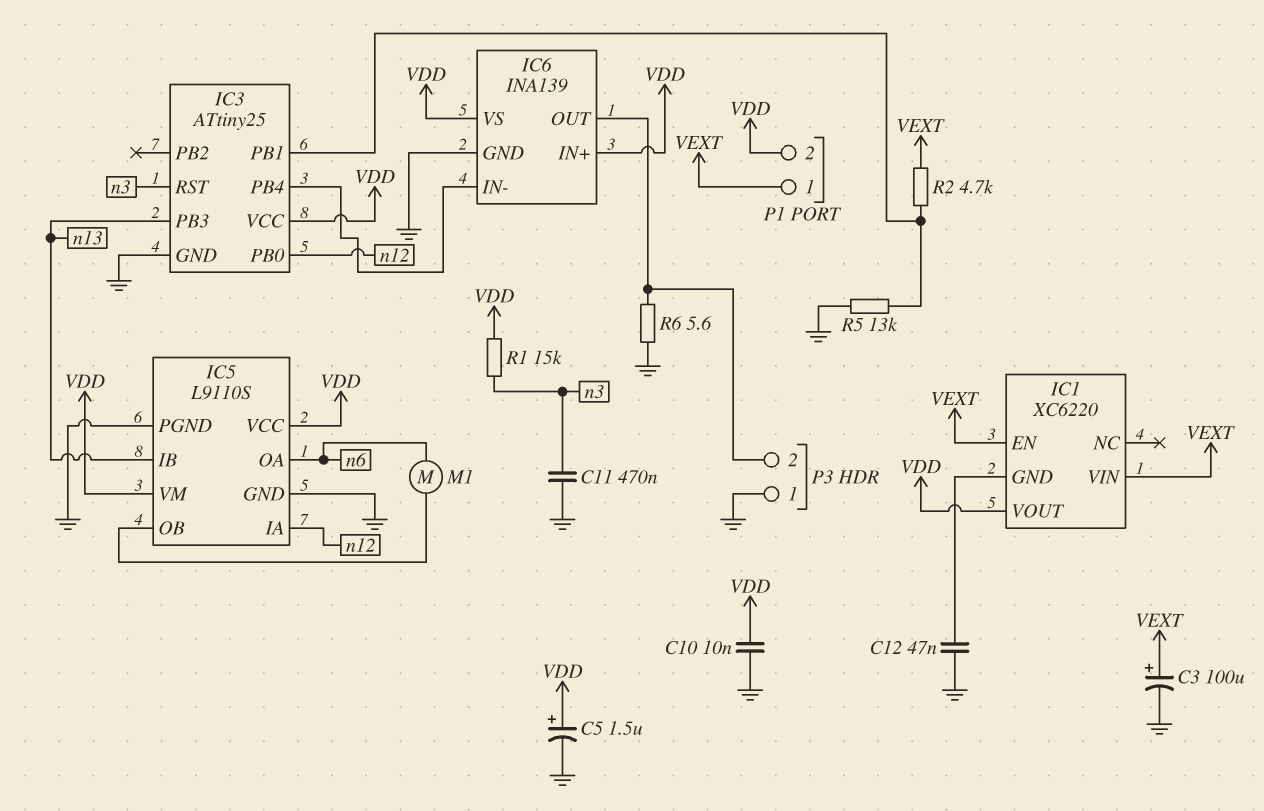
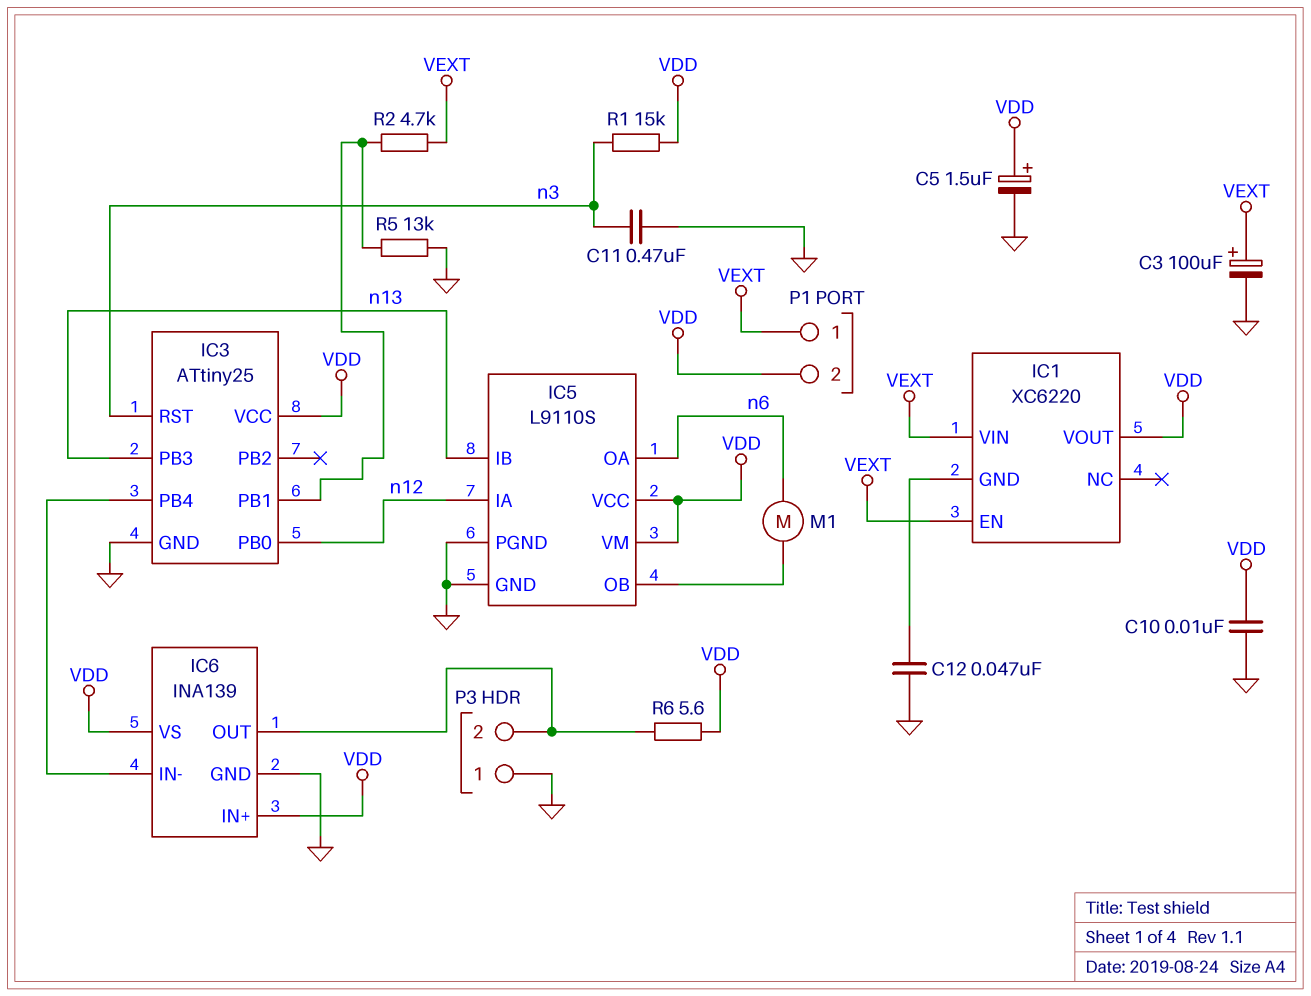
R6: 5.6 (GND, IC6/OUT) -> 5.6 (IC6/OUT, VDD)

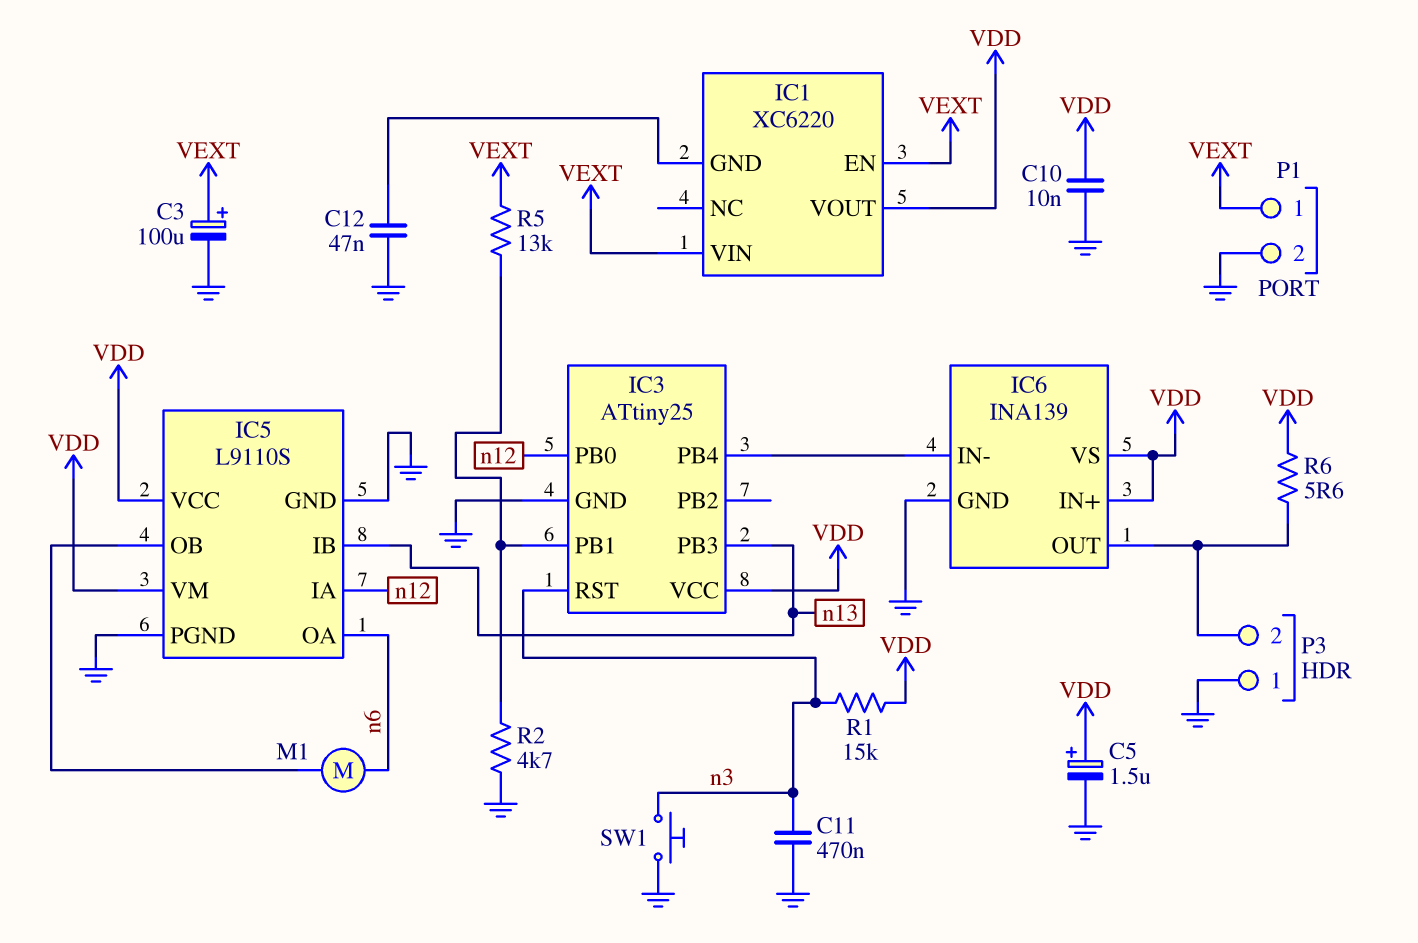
P1 pin 2: VDD -> GND
R2: 4.7k (IC3/PB1, VEXT) -> 4.7k (GND, IC3/PB1)
R5: 13k (GND, IC3/PB1) -> 13k (IC3/PB1, VEXT)
SW1: none -> button (GND, n3)

